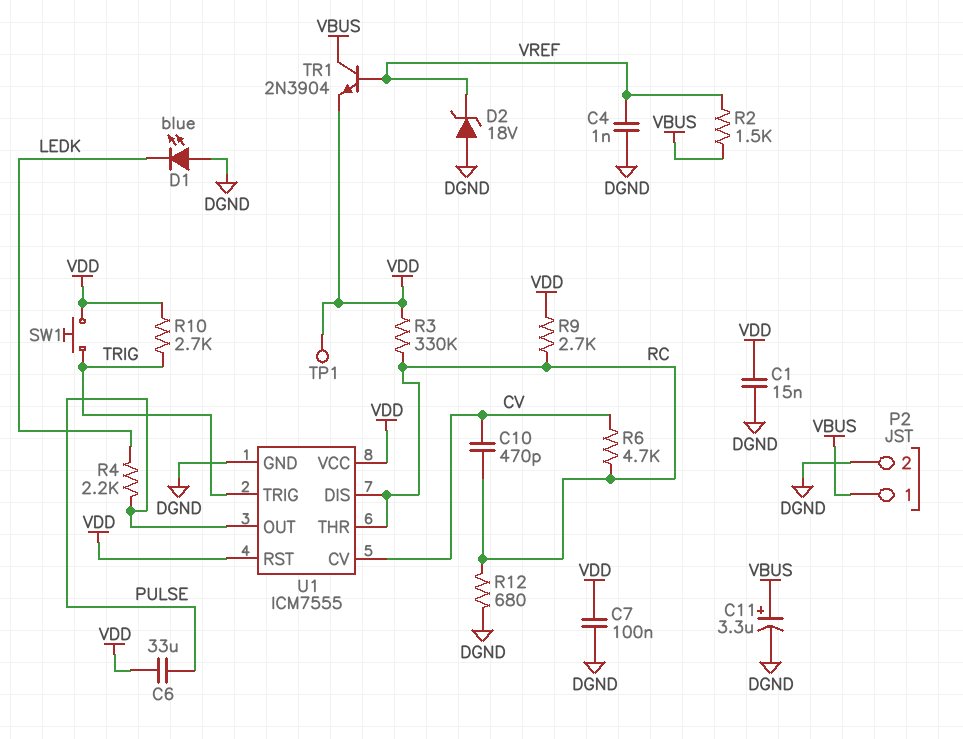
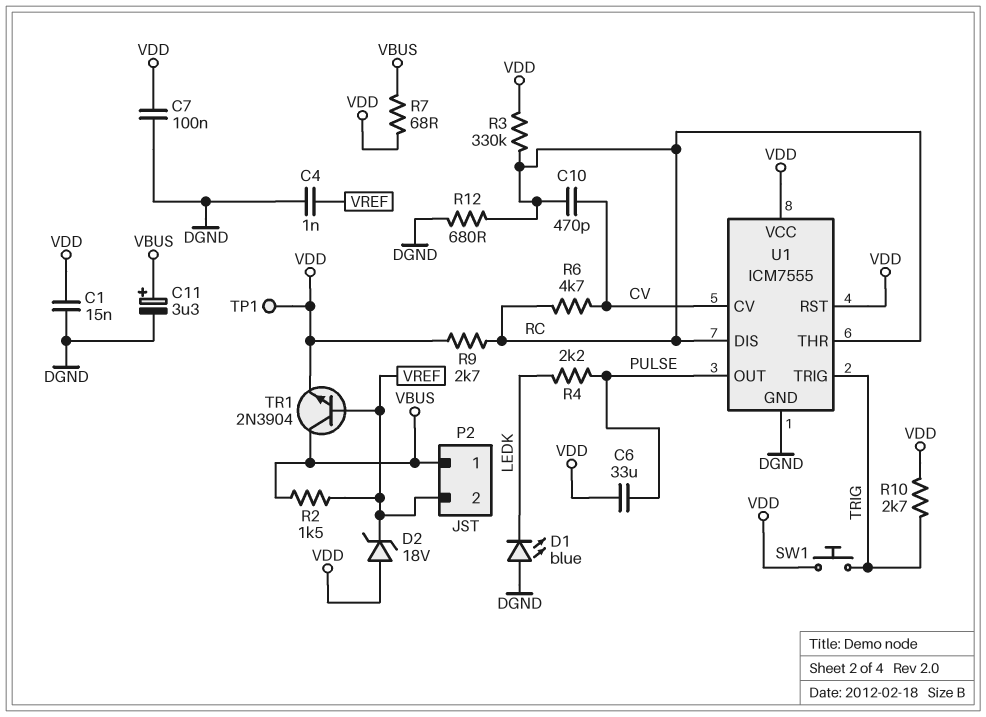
D2: zener 18V (A DGND, K VREF) -> zener 18V (A VDD, K VREF)
P2 pin 2: DGND -> VREF
R7: none -> 68 (VBUS, VDD)

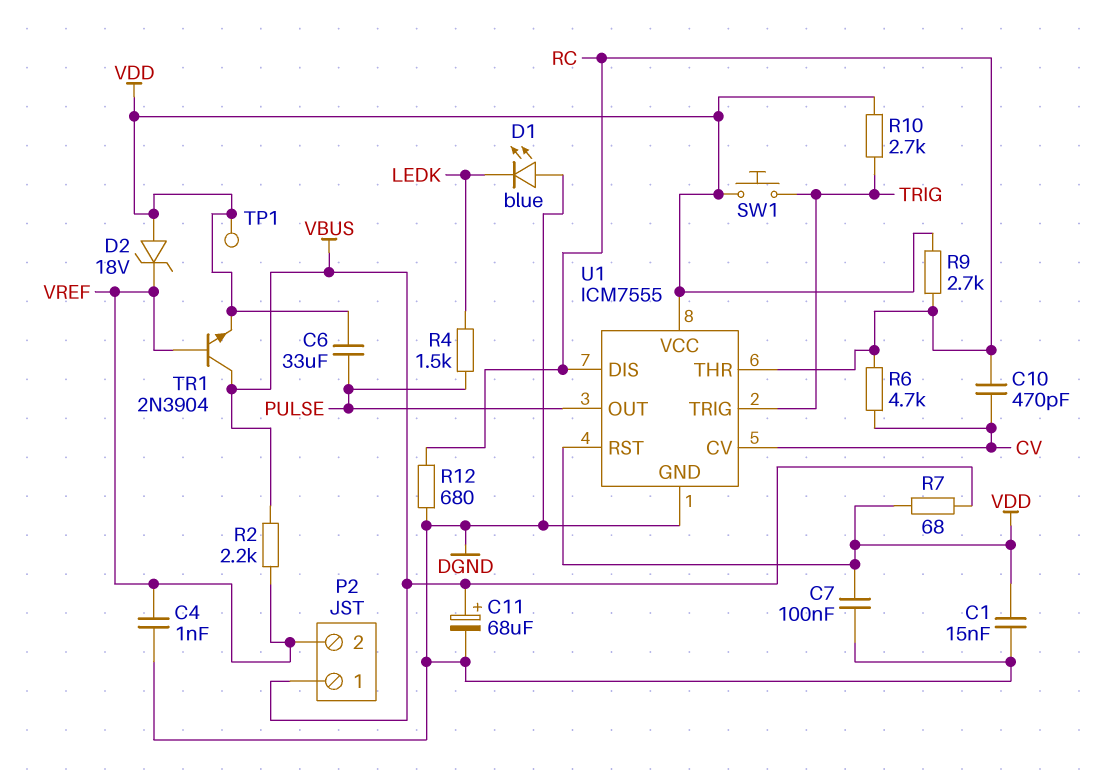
C11: 3.3uF (plus VBUS, minus DGND) -> 68uF (plus VBUS, minus DGND)
R2: 1.5k (VBUS, VREF) -> 2.2k (VBUS, VREF)
R3: 330k (RC, VDD) -> none
R4: 2.2k (LEDK, PULSE) -> 1.5k (LEDK, PULSE)

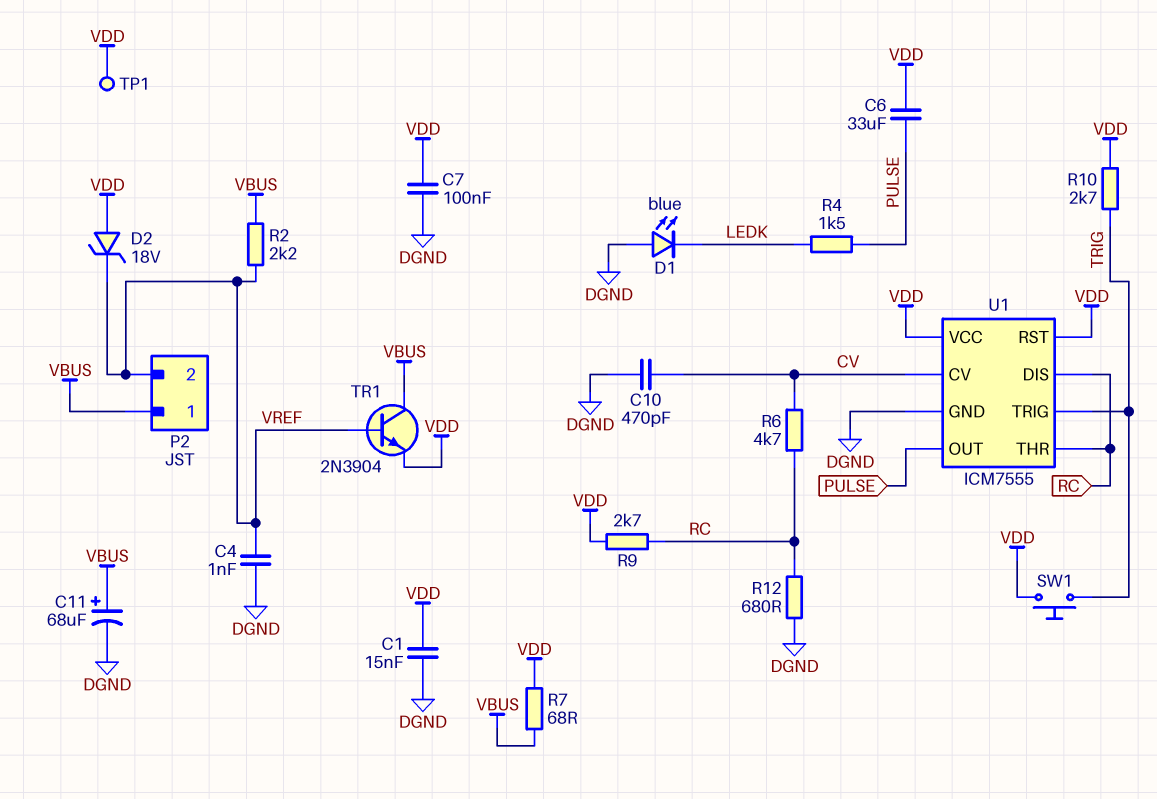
C10: 470pF (CV, RC) -> 470pF (CV, DGND)

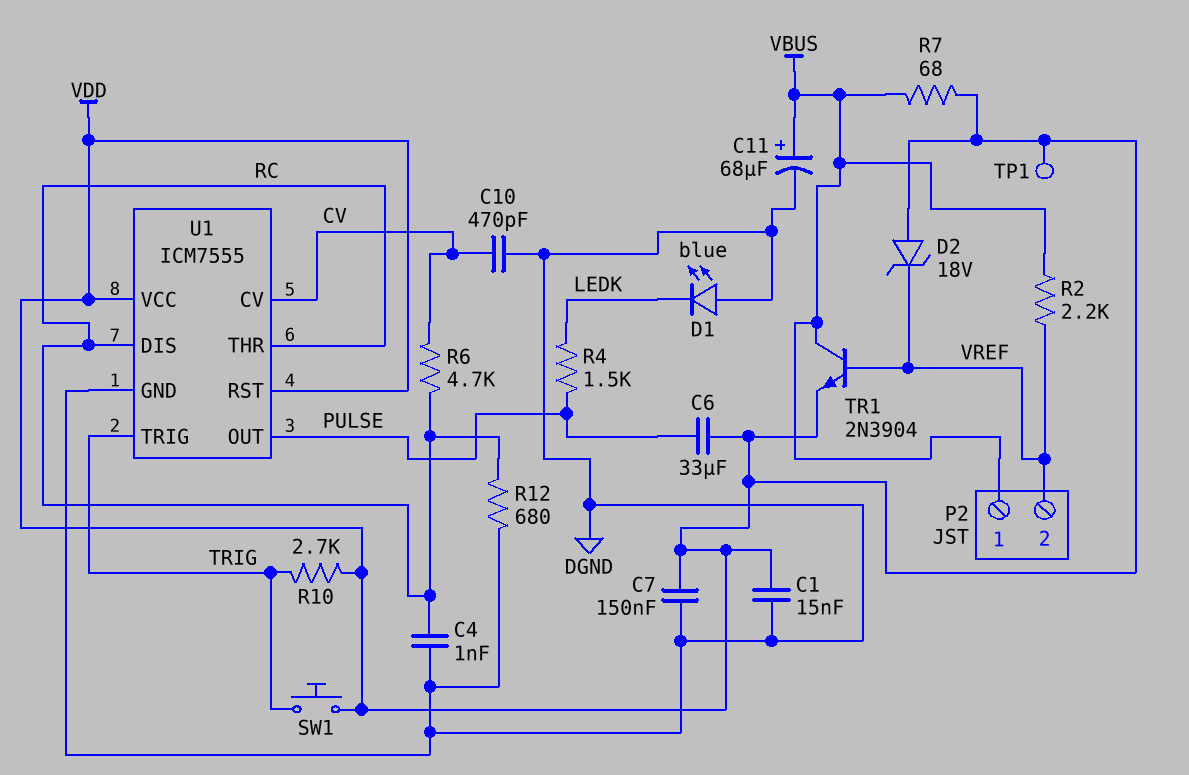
C4: 1nF (DGND, VREF) -> 1nF (DGND, RC)
C7: 100nF (DGND, VDD) -> 150nF (DGND, VDD)
R9: 2.7k (RC, VDD) -> none

